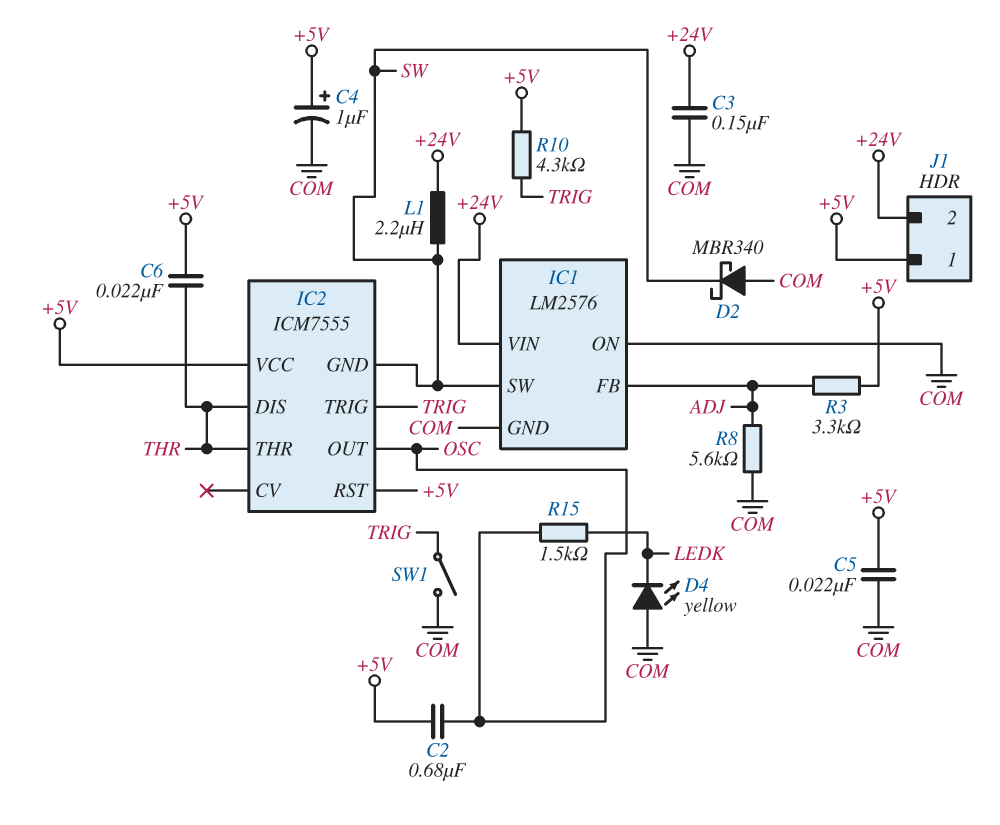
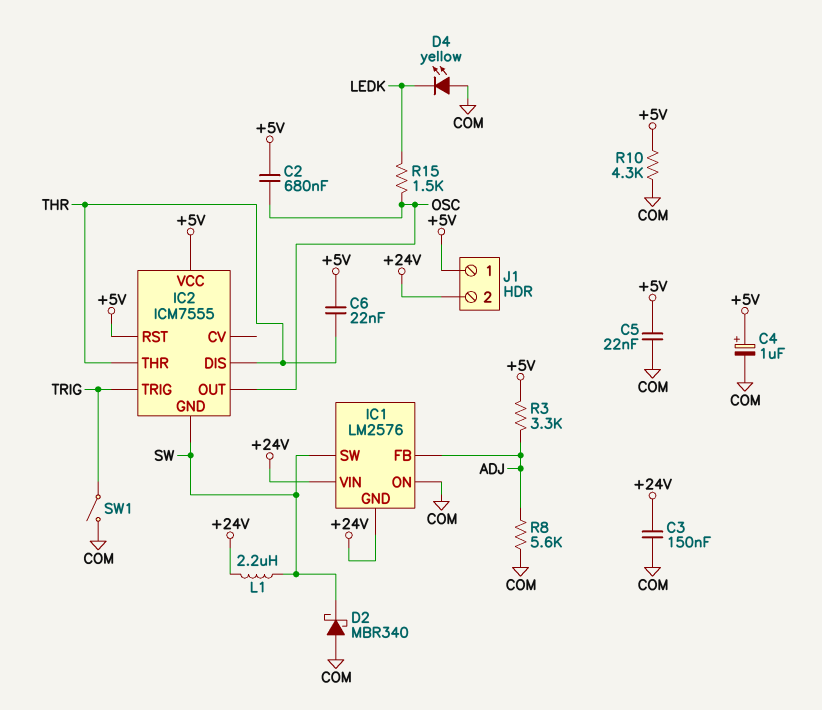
IC1 pin GND: COM -> +24V
R10: 4.3k (+5V, TRIG) -> 4.3k (+5V, COM)

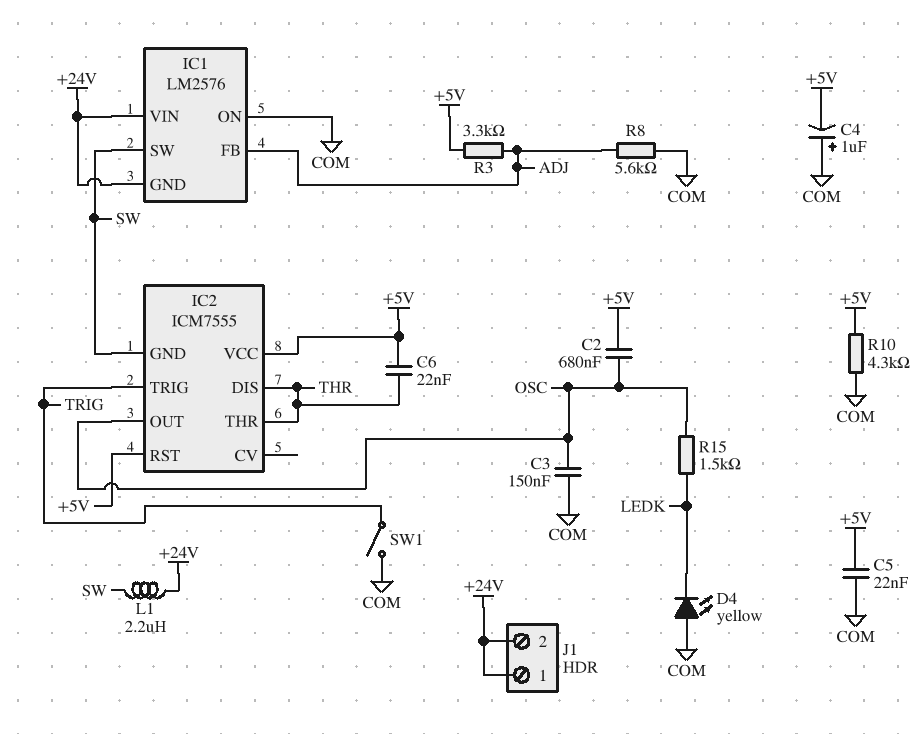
C3: 150nF (+24V, COM) -> 150nF (COM, OSC)
C4: 1uF (plus +5V, minus COM) -> 1uF (plus COM, minus +5V)
D2: schottky MBR340 (A COM, K SW) -> none
J1 pin 1: +5V -> +24V

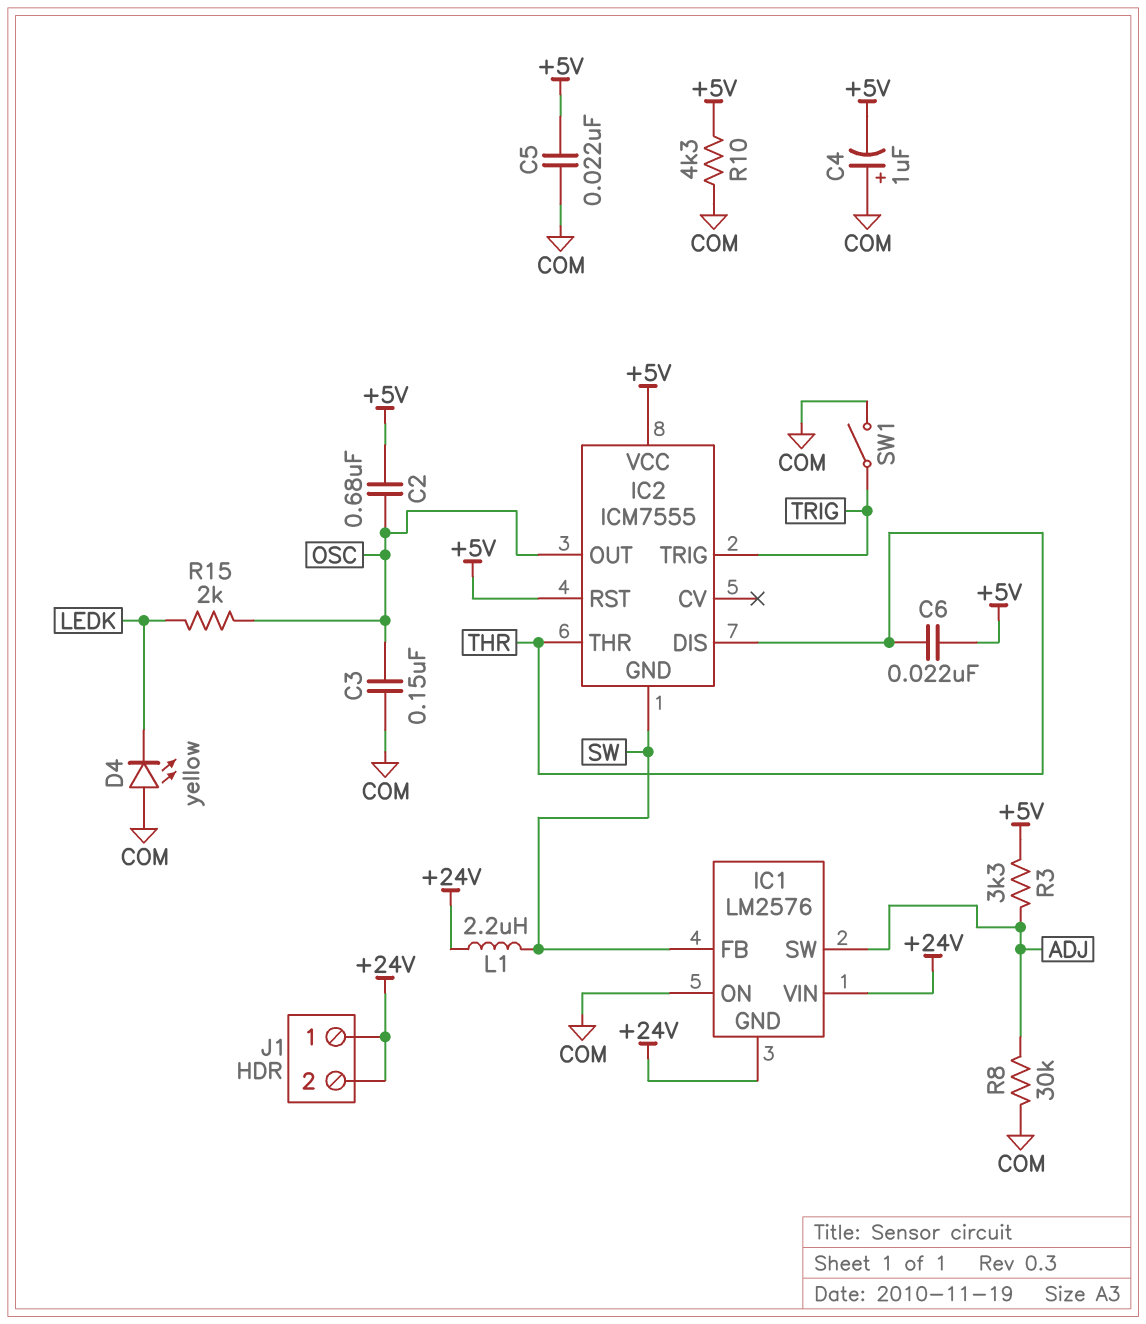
IC1 pin FB: ADJ -> SW
IC1 pin SW: SW -> ADJ
R8: 5.6k (ADJ, COM) -> 30k (ADJ, COM)
R15: 1.5k (LEDK, OSC) -> 2k (LEDK, OSC)

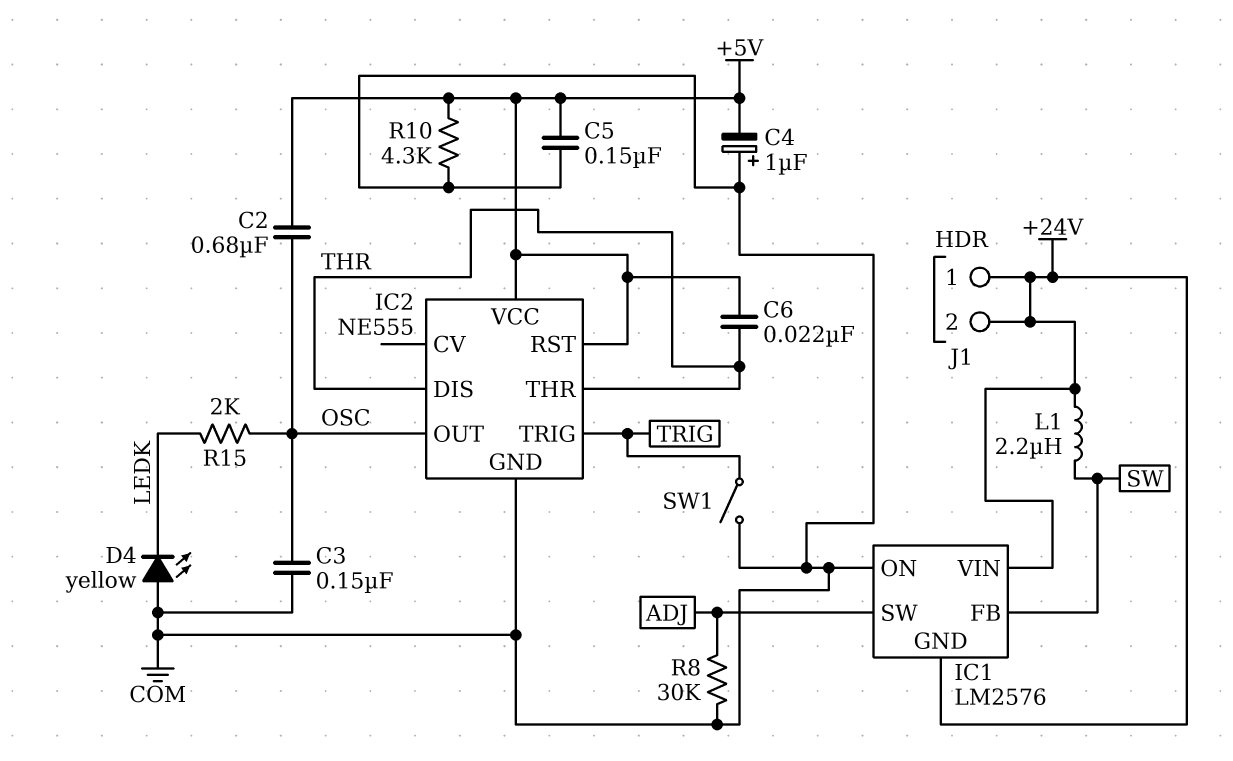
C5: 22nF (+5V, COM) -> 150nF (+5V, COM)
IC2: ICM7555 -> NE555
IC2 pin GND: SW -> COM
R3: 3.3k (+5V, ADJ) -> none

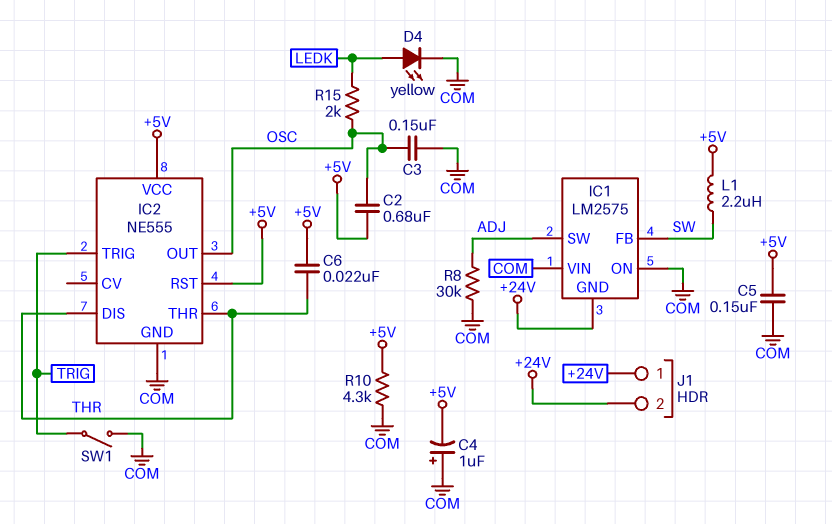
D4: LED yellow (A COM, K LEDK) -> LED yellow (A LEDK, K COM)
IC1: LM2576 -> LM2575
IC1 pin VIN: +24V -> COM
L1: 2.2uH (+24V, SW) -> 2.2uH (+5V, SW)

